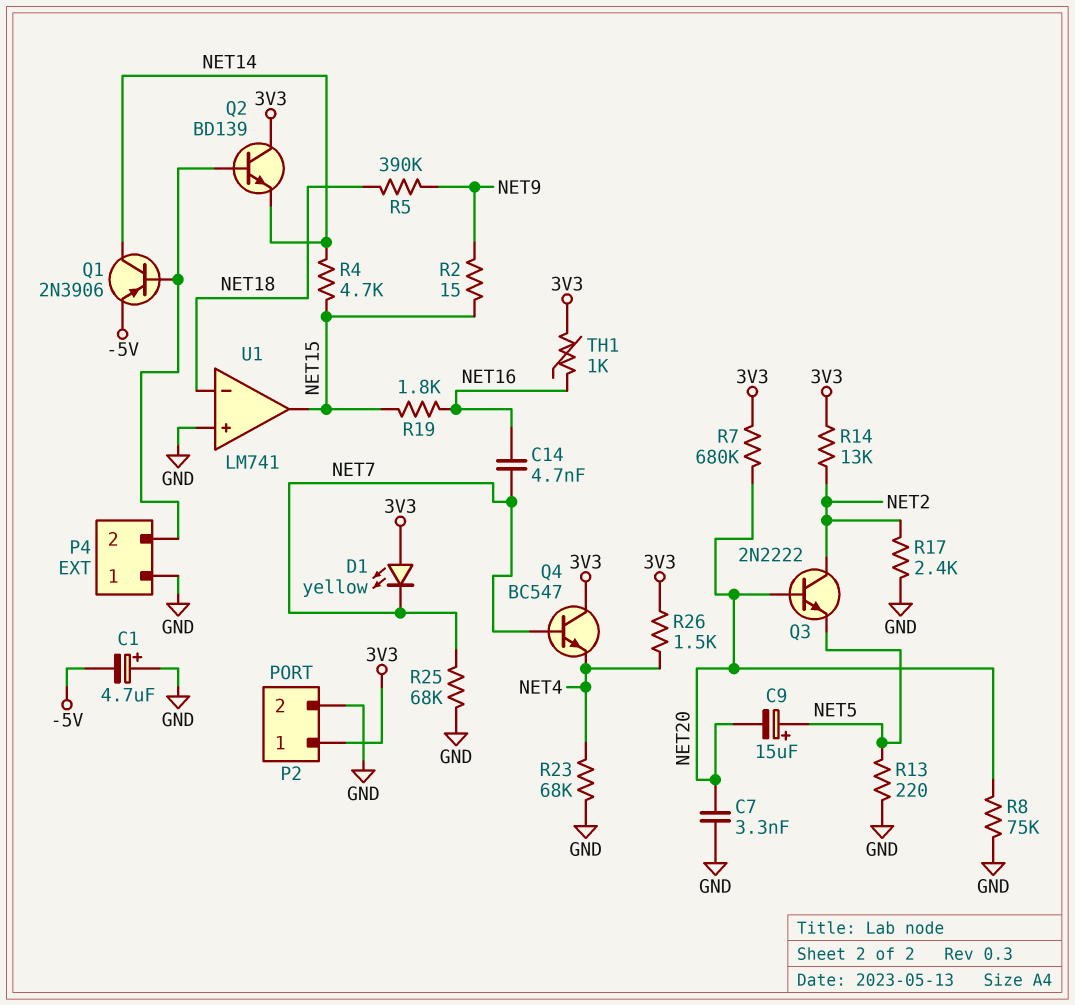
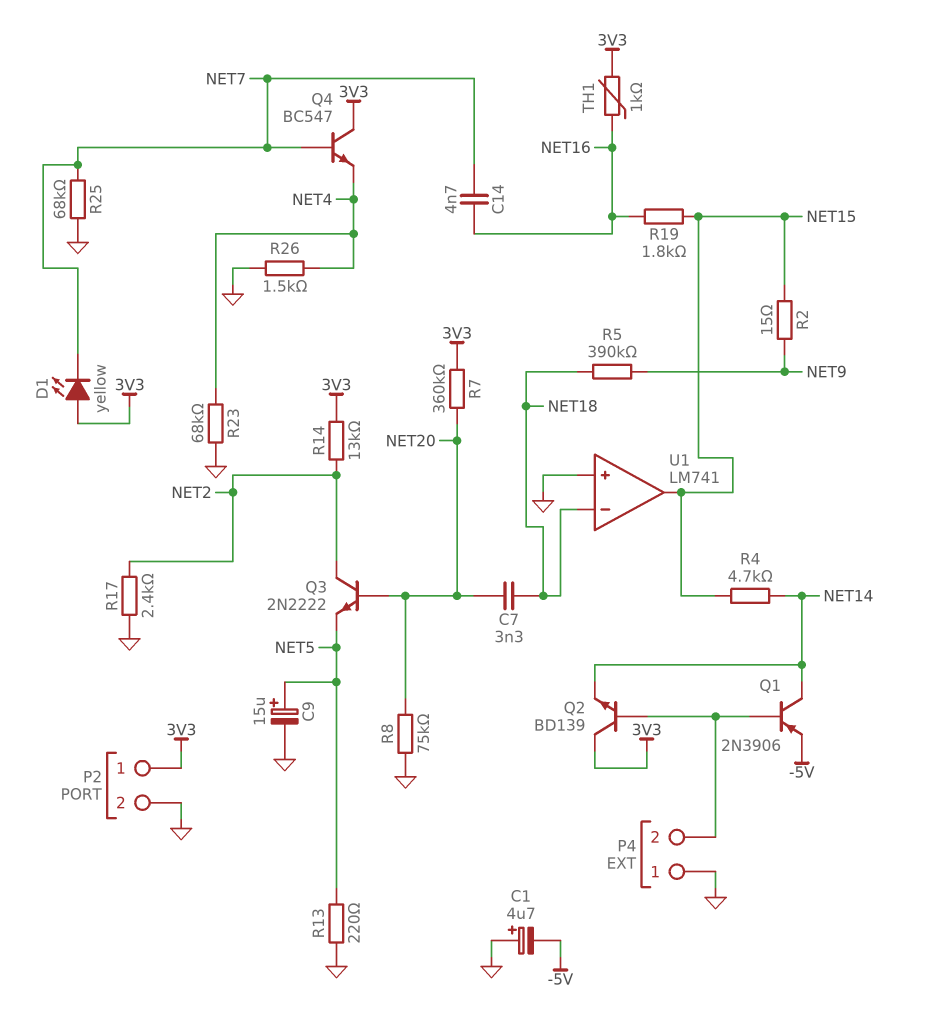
C7: 3.3nF (GND, NET20) -> 3.3nF (NET18, NET20)
C9: 15uF (plus NET5, minus NET20) -> 15uF (plus NET5, minus GND)
R7: 680k (3V3, NET20) -> 360k (3V3, NET20)
R26: 1.5k (3V3, NET4) -> 1.5k (GND, NET4)

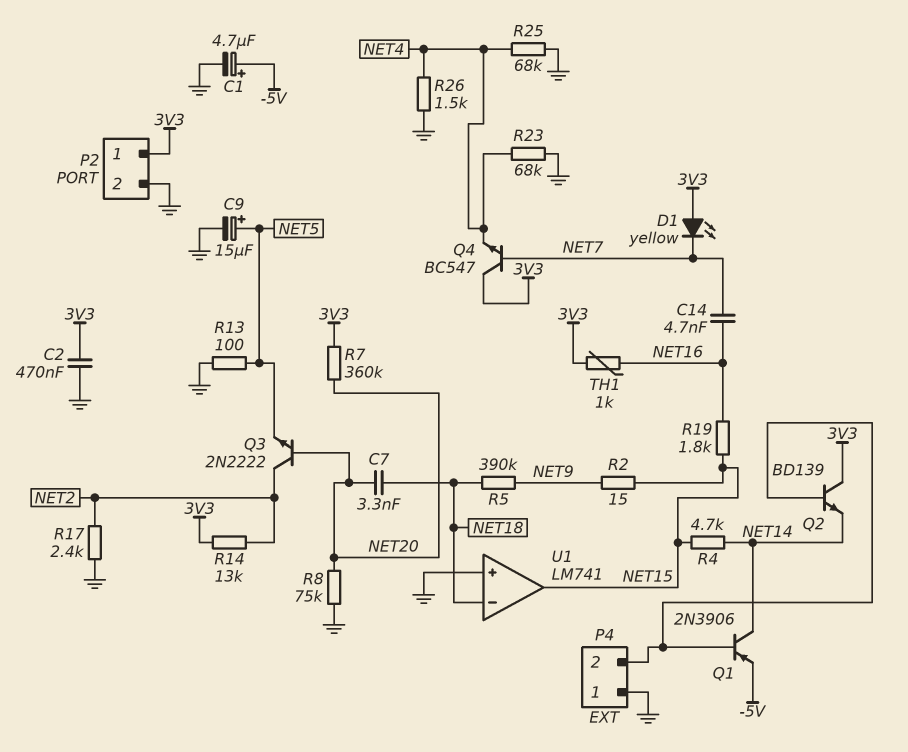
C1: 4.7uF (plus GND, minus -5V) -> 4.7uF (plus -5V, minus GND)
C2: none -> 470nF (3V3, GND)
R13: 220 (GND, NET5) -> 100 (GND, NET5)
R25: 68k (GND, NET7) -> 68k (GND, NET4)

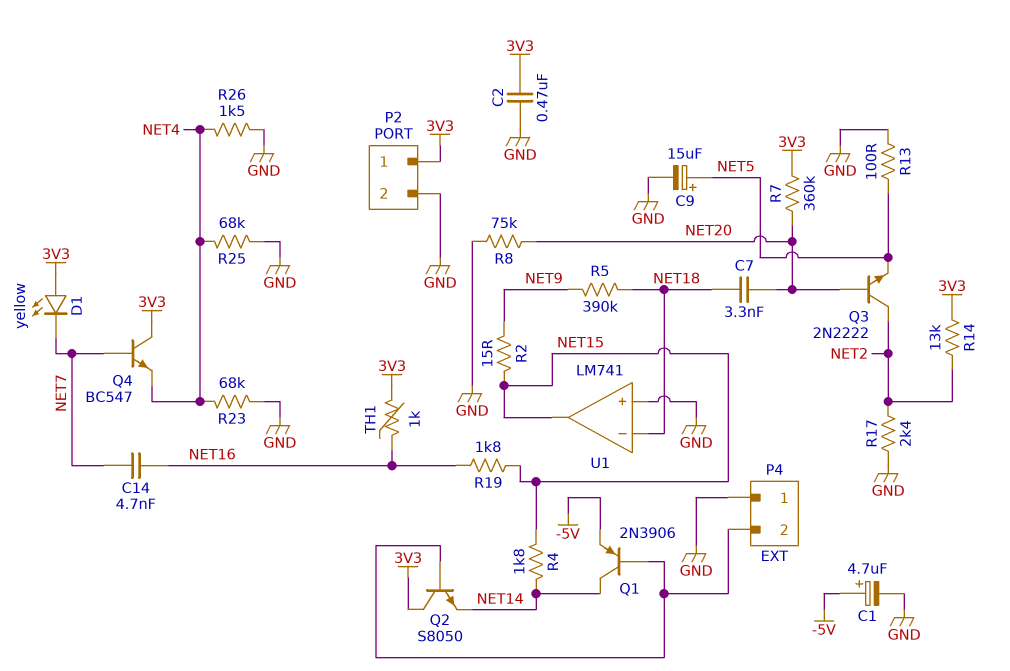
Q2: NPN BD139 (B P4/2, C 3V3, E NET14) -> NPN S8050 (B P4/2, C 3V3, E NET14)
R4: 4.7k (NET14, NET15) -> 1.8k (NET14, NET15)

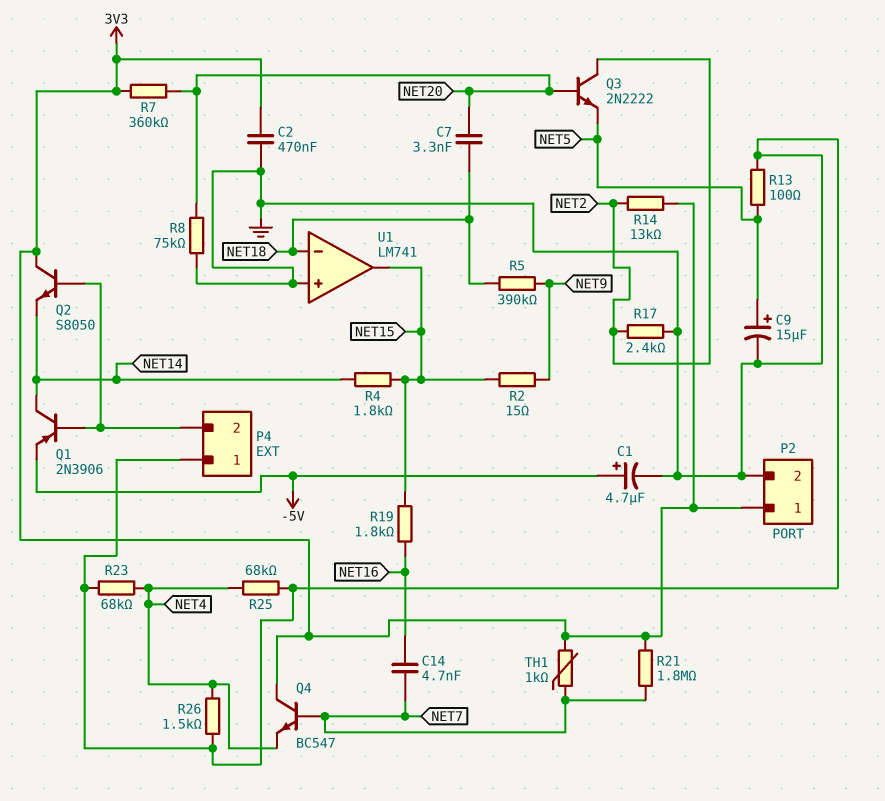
D1: LED yellow (A 3V3, K NET7) -> none
R21: none -> 1.8M (3V3, NET7)
TH1: 1k (3V3, NET16) -> 1k (3V3, NET7)

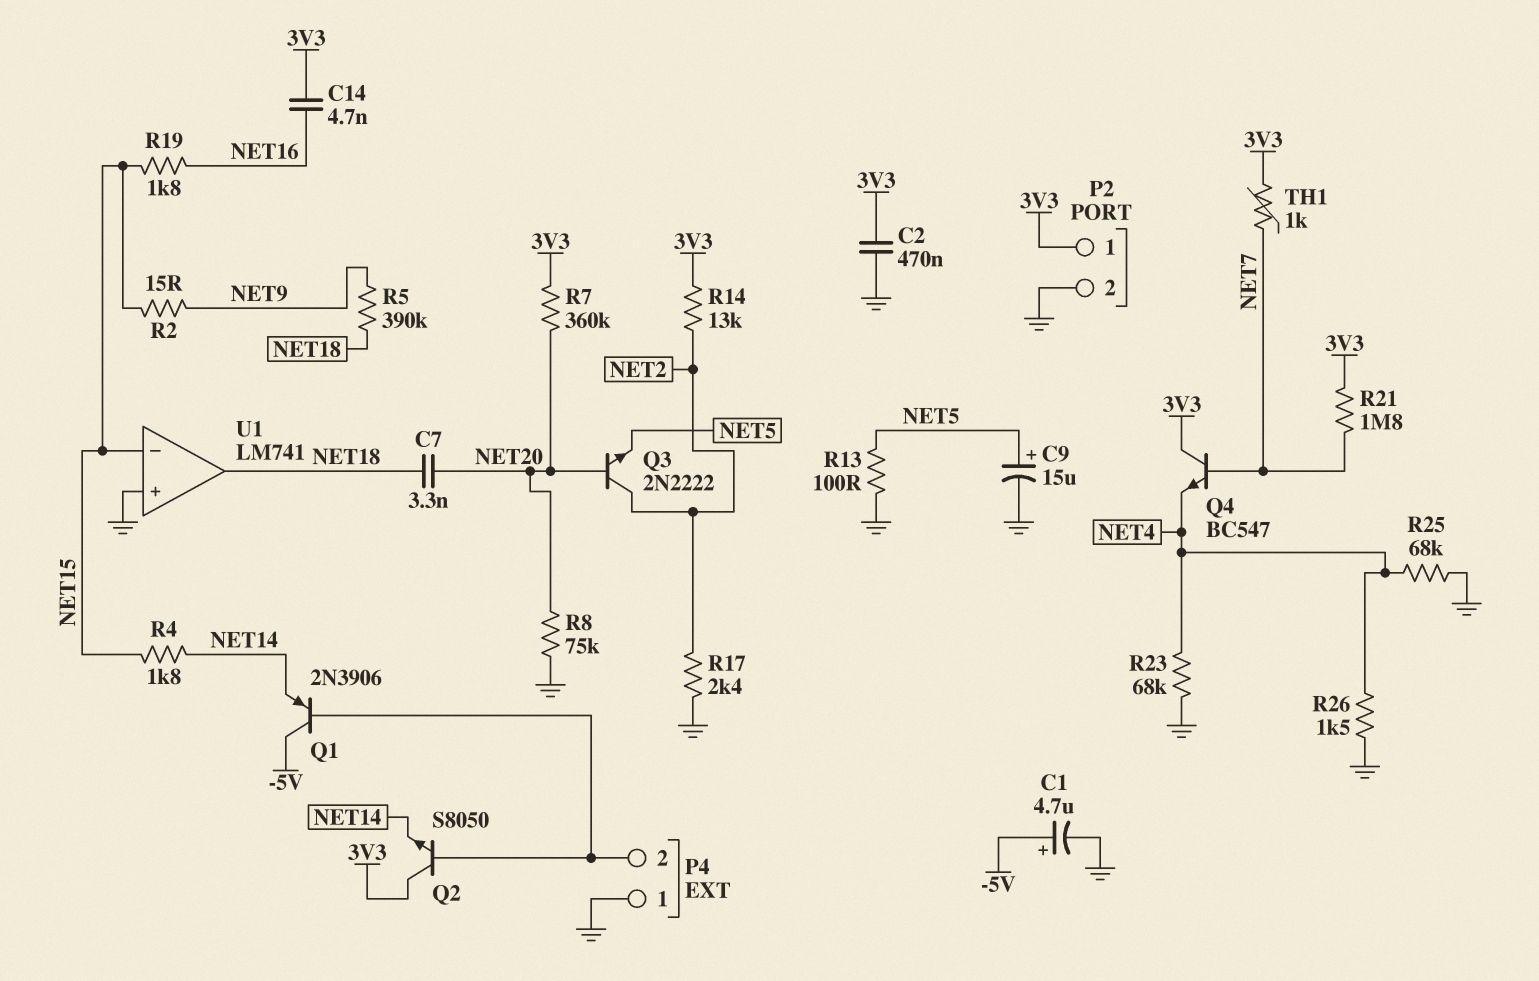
C14: 4.7nF (NET7, NET16) -> 4.7nF (3V3, NET16)
Q1: PNP 2N3906 (B P4/2, C NET14, E -5V) -> PNP 2N3906 (B P4/2, C -5V, E NET14)
U1 pin in-: NET18 -> NET15
U1 pin out: NET15 -> NET18

